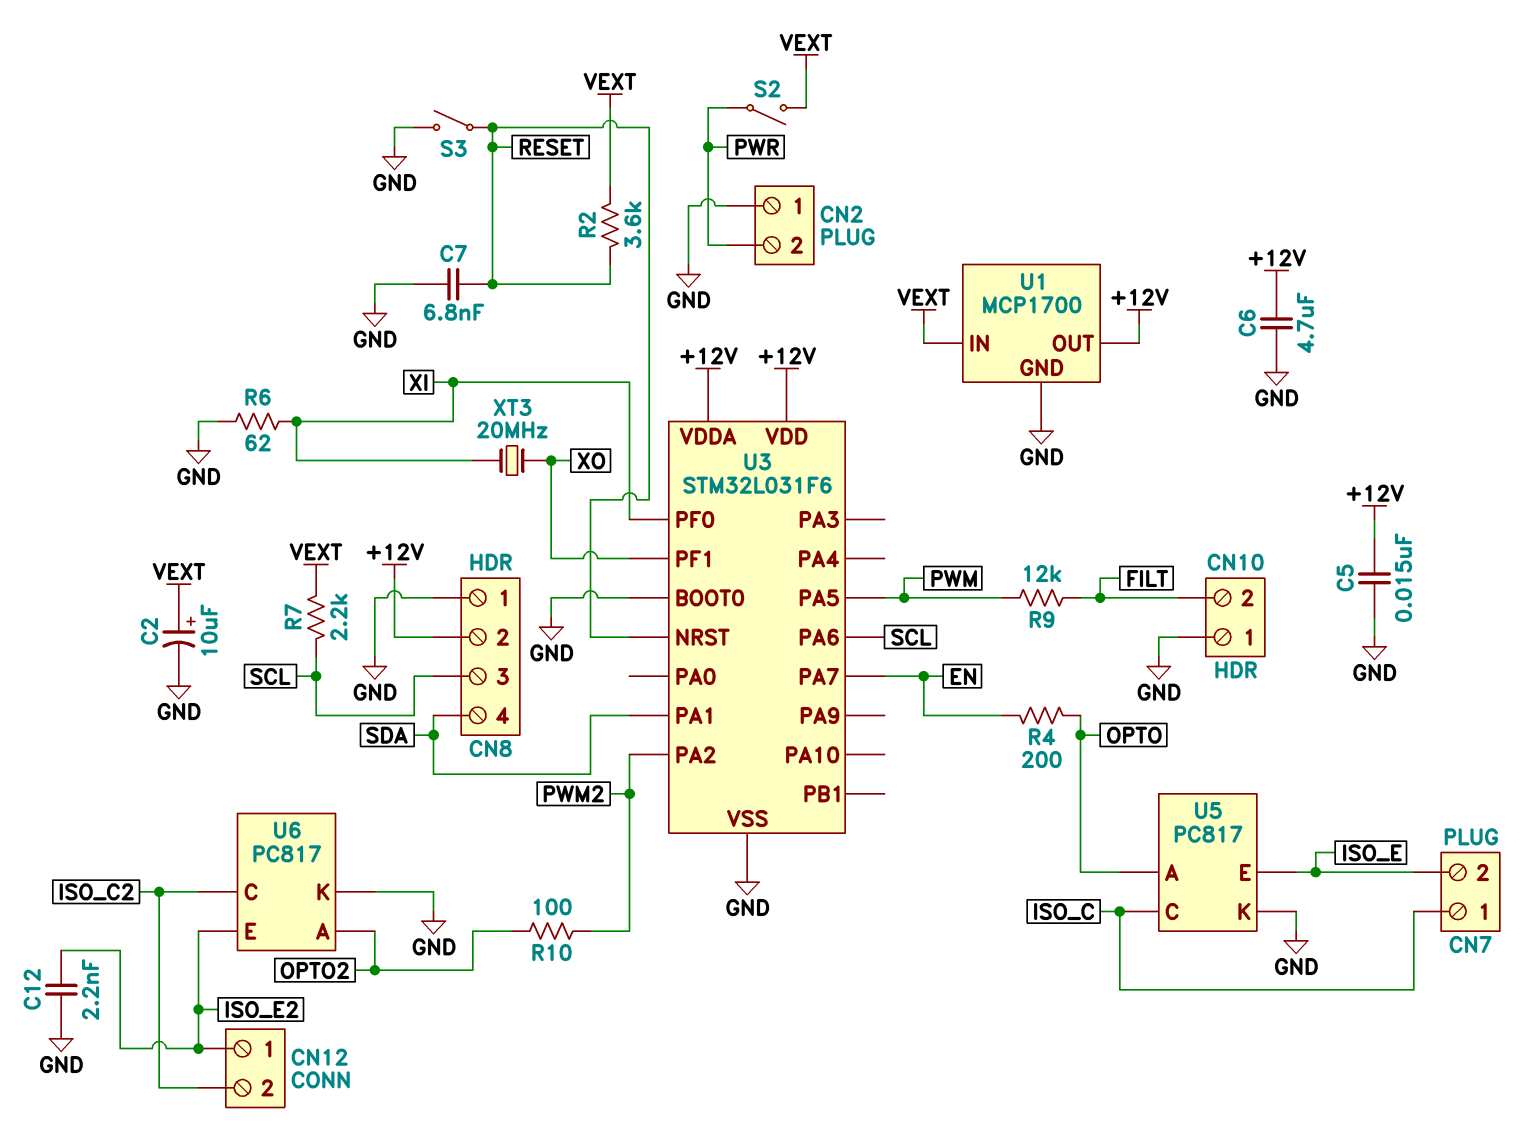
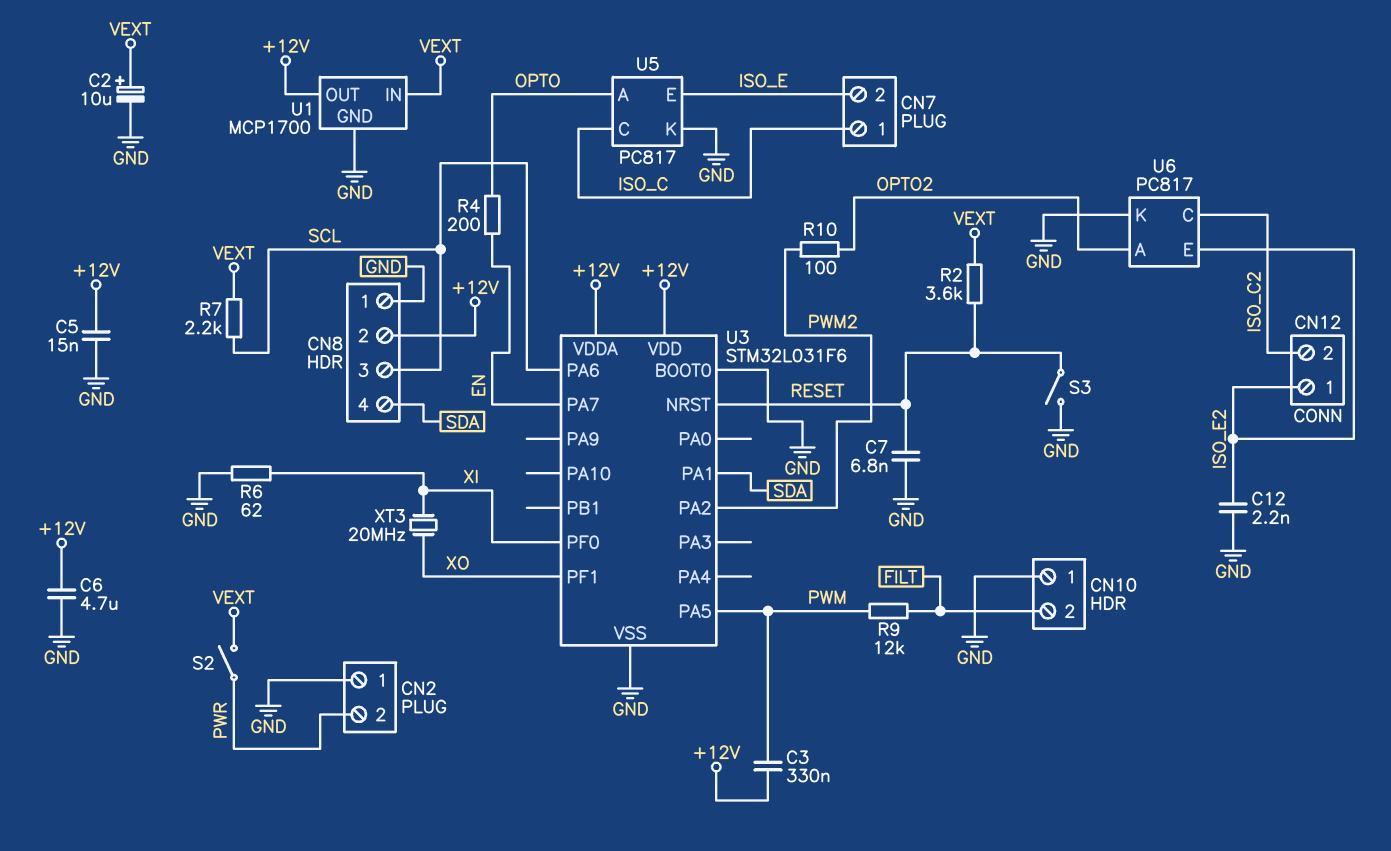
C3: none -> 330nF (+12V, PWM)

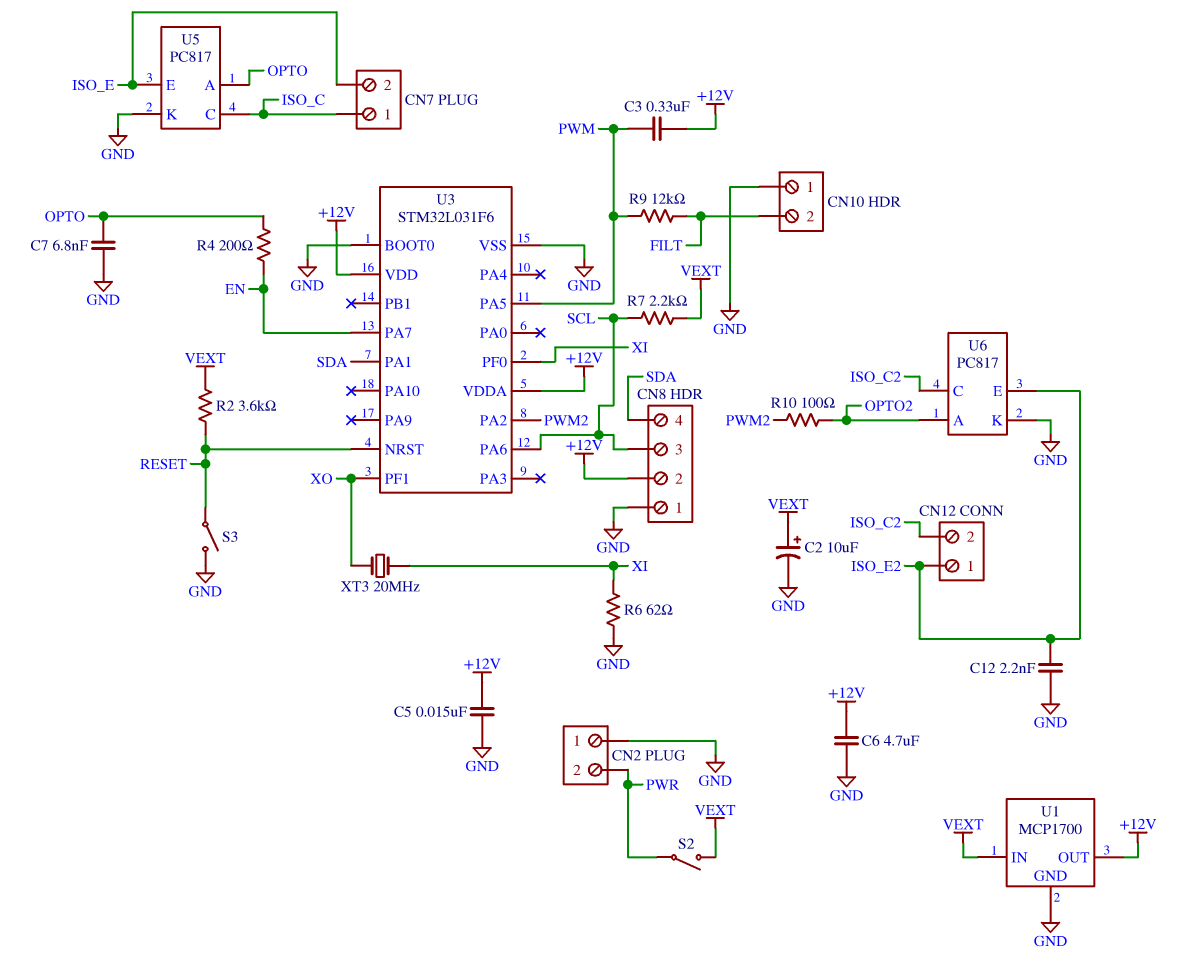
C7: 6.8nF (GND, RESET) -> 6.8nF (GND, OPTO)

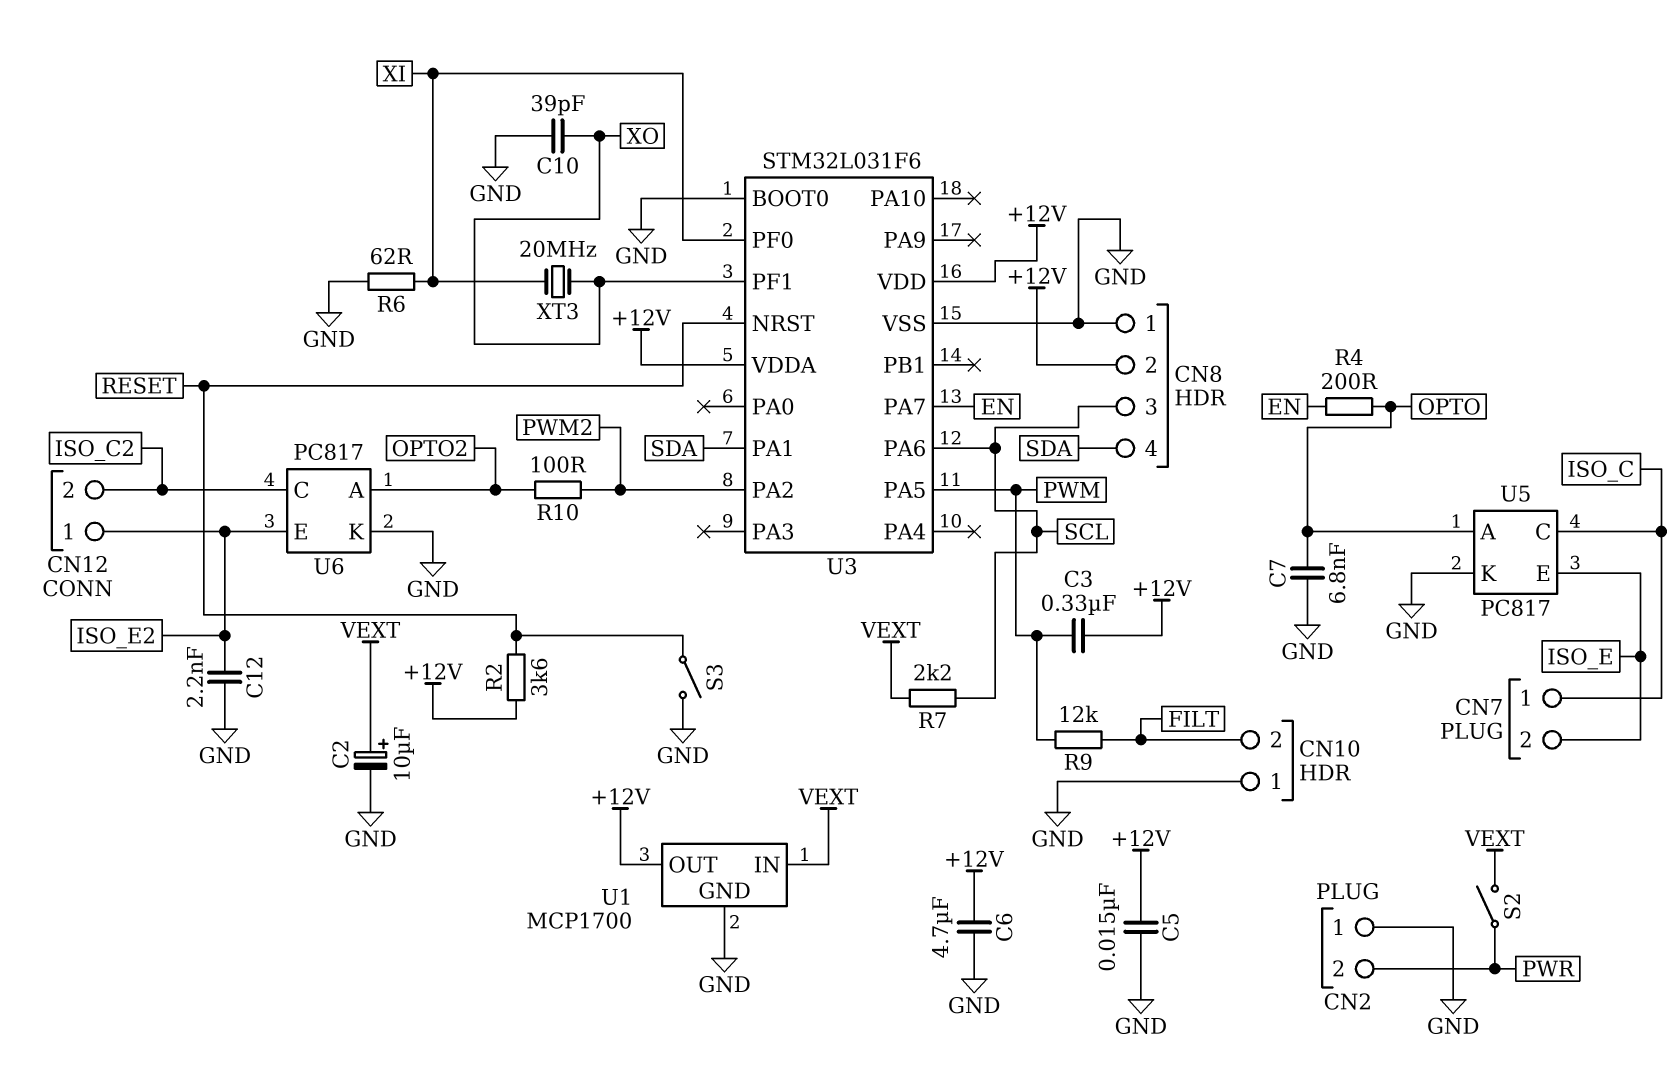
C10: none -> 39pF (GND, XO)
R2: 3.6k (RESET, VEXT) -> 3.6k (+12V, RESET)

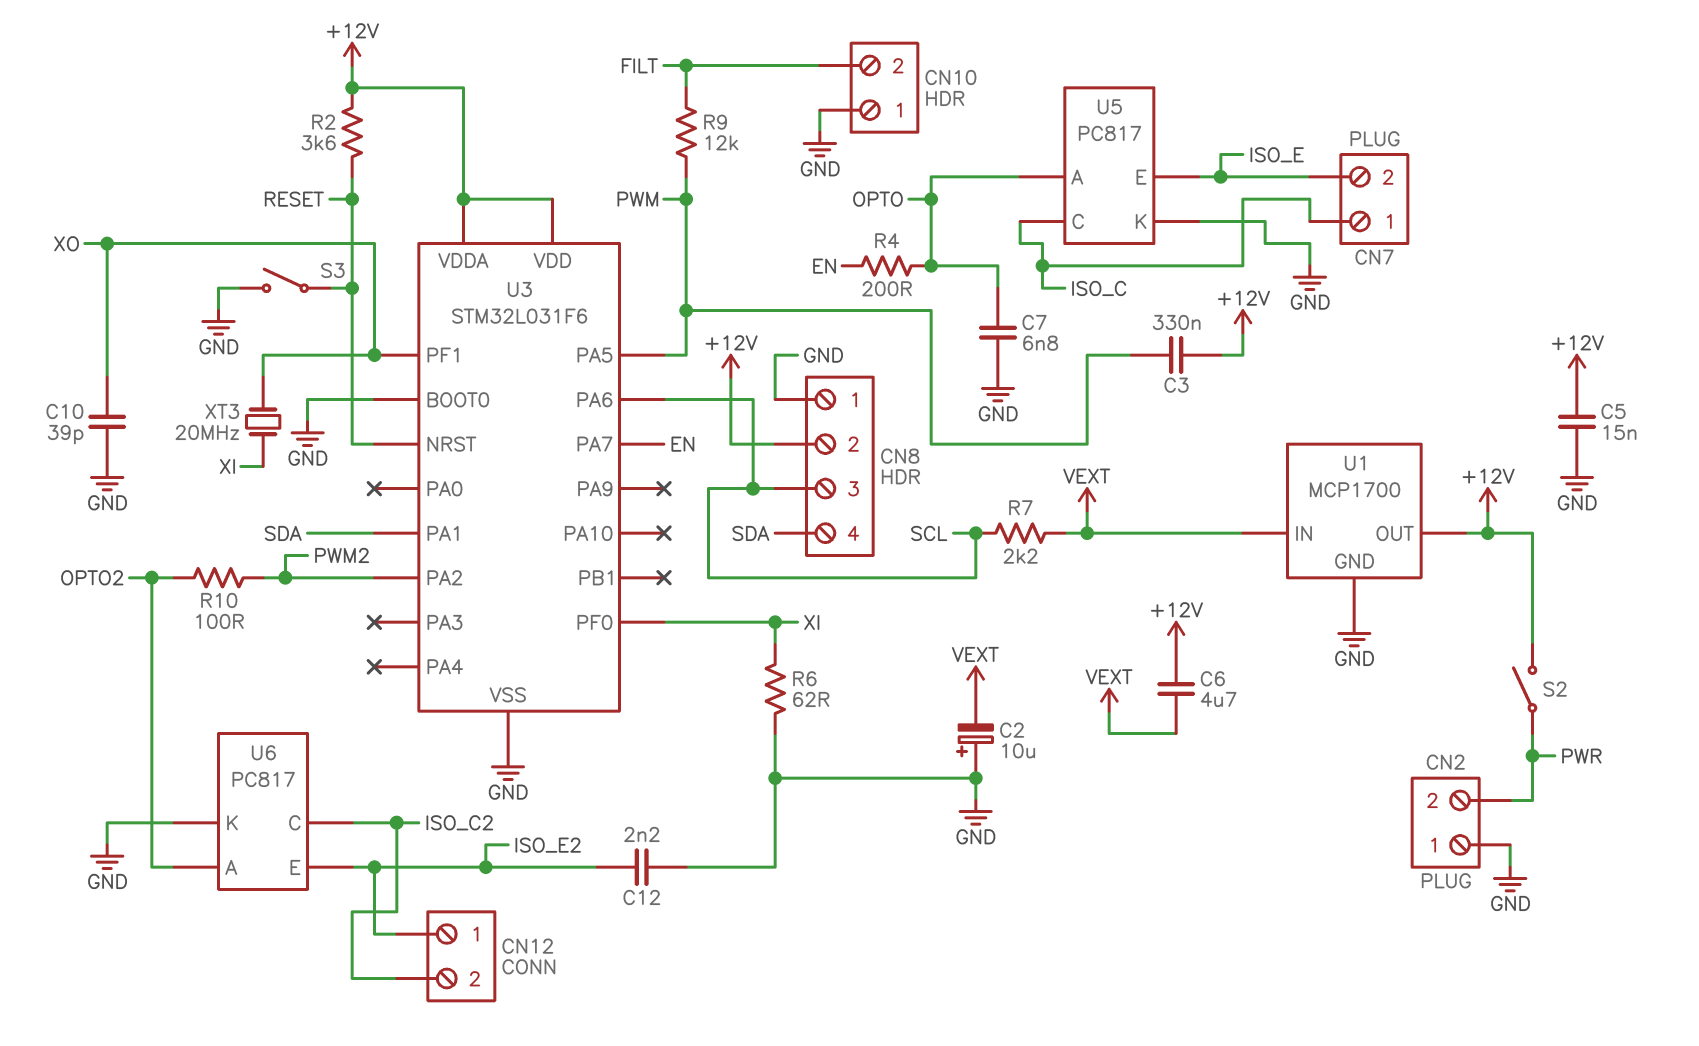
C2: 10uF (plus VEXT, minus GND) -> 10uF (plus GND, minus VEXT)
C6: 4.7uF (+12V, GND) -> 4.7uF (+12V, VEXT)
S2: switch (PWR, VEXT) -> switch (+12V, PWR)

